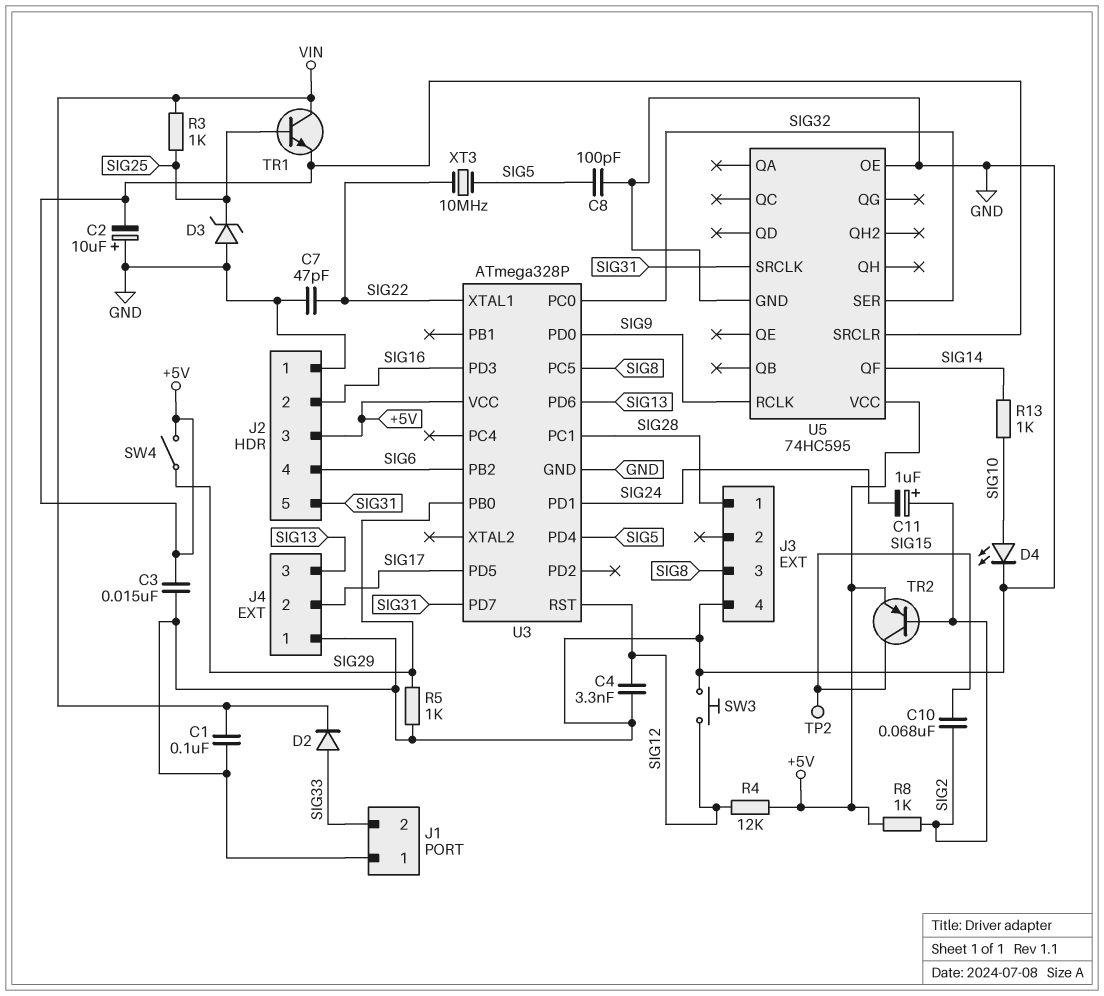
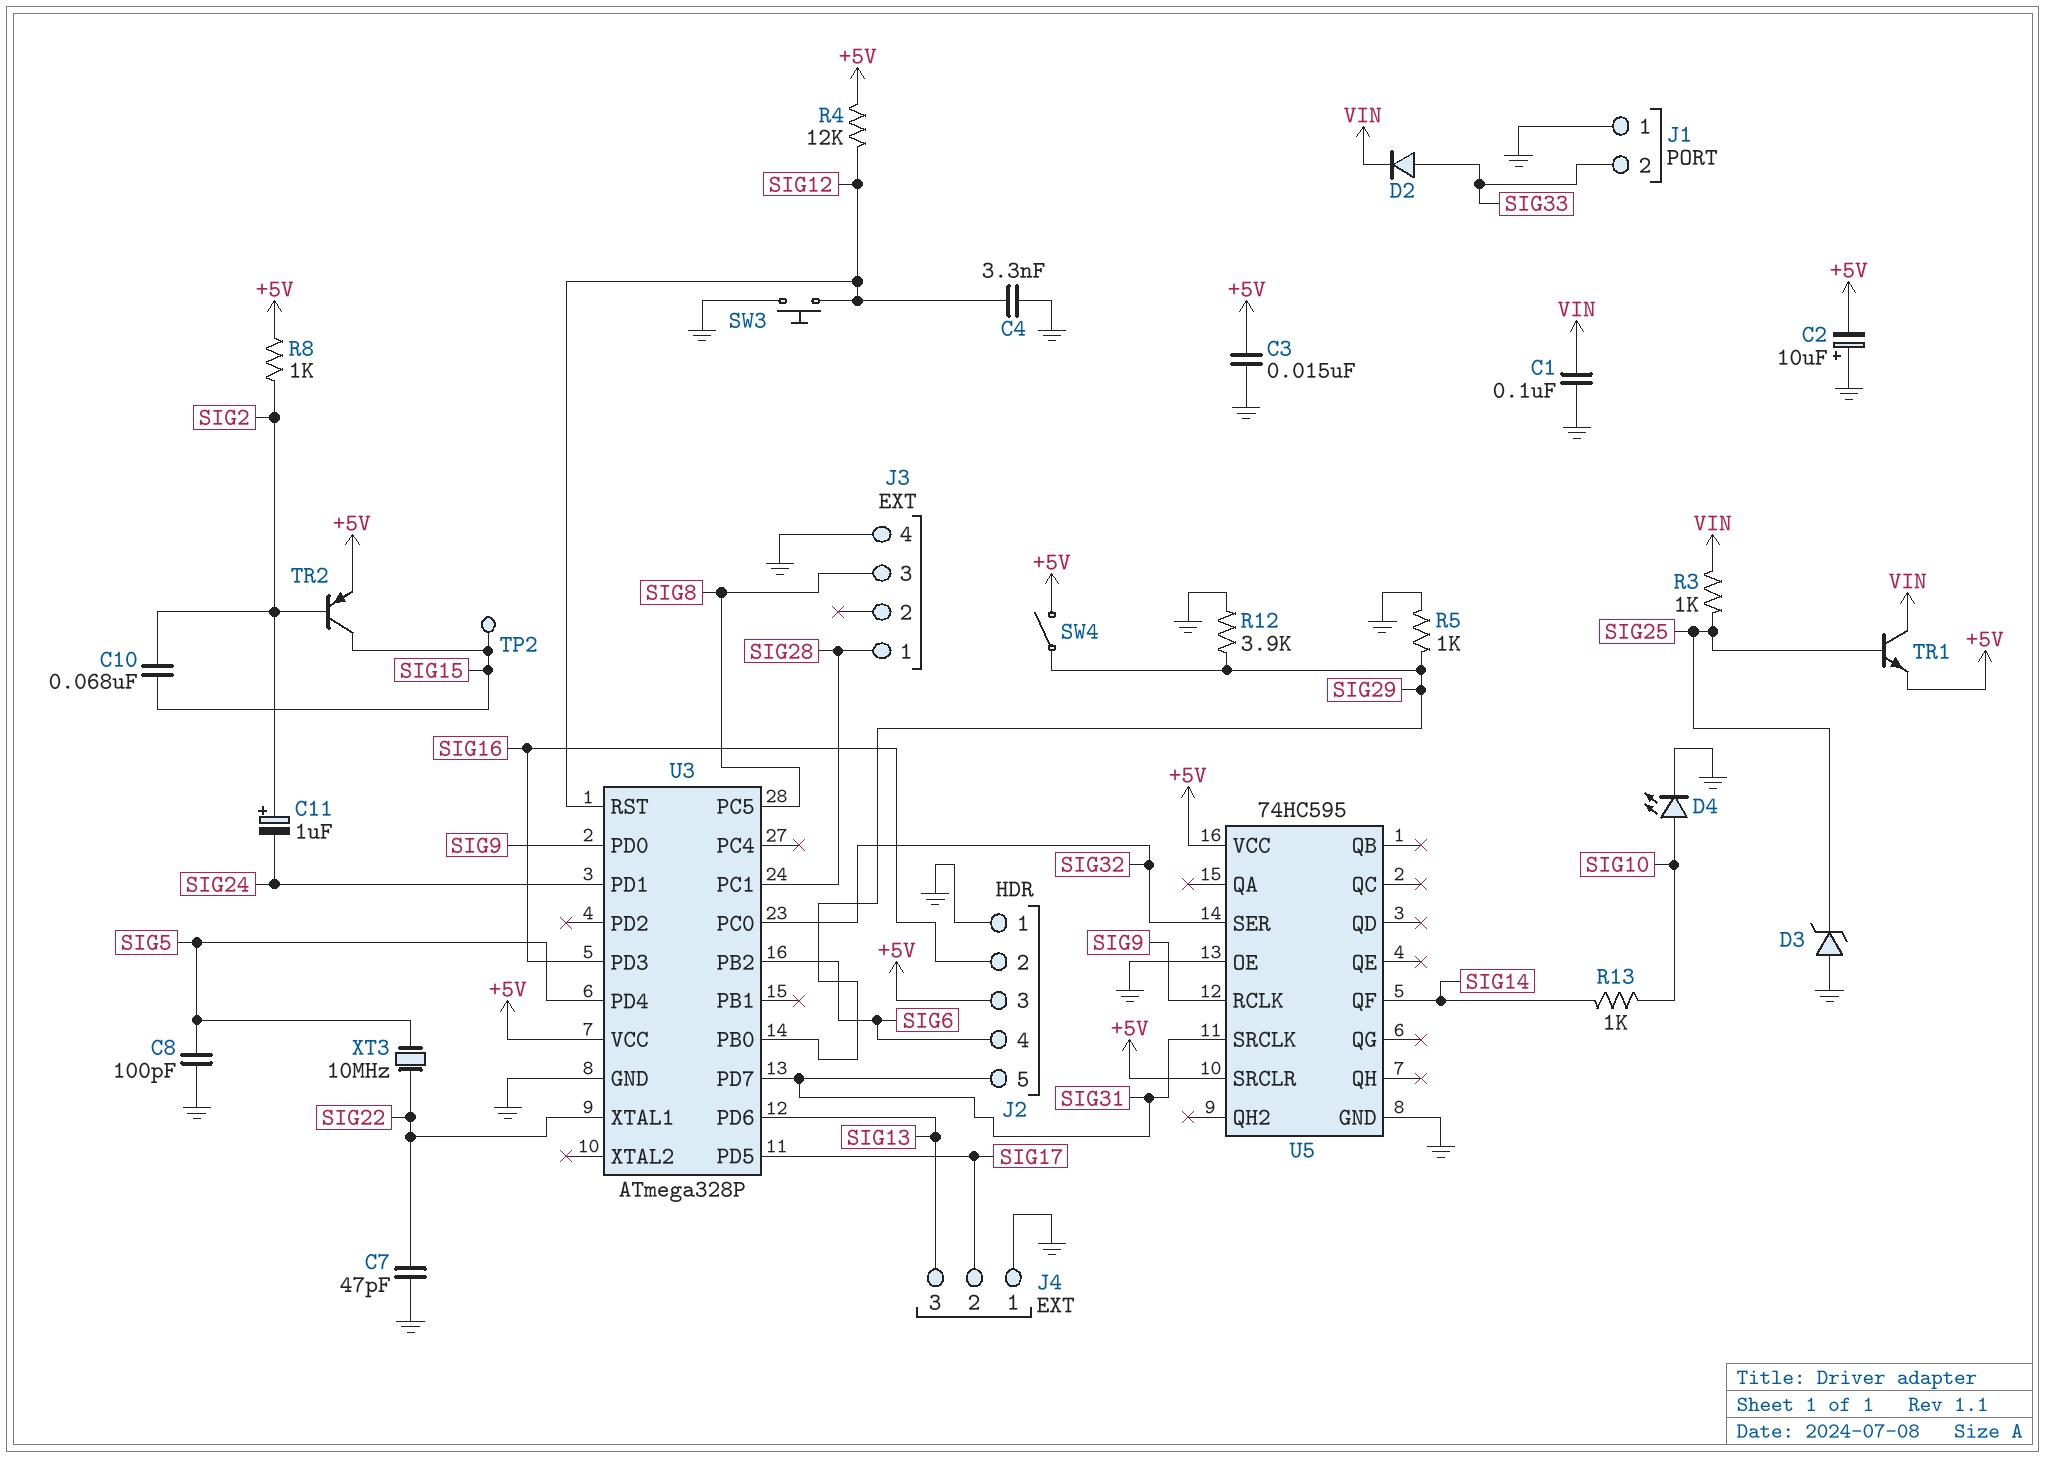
R12: none -> 3.9k (GND, SIG29)

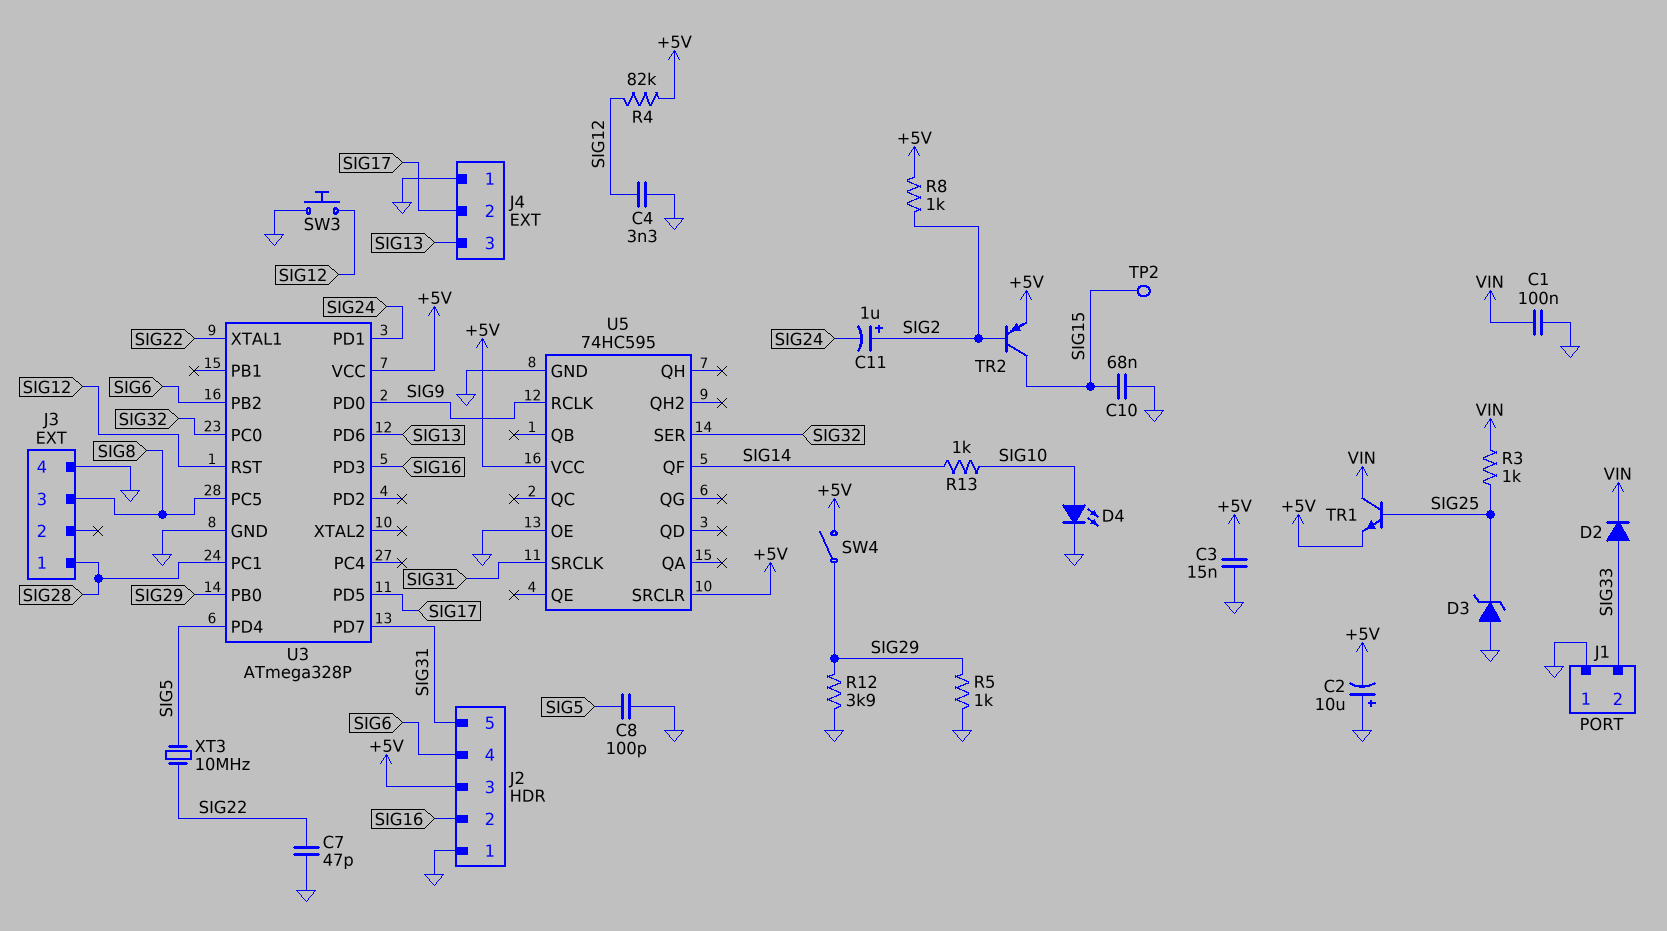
C10: 68nF (SIG2, SIG15) -> 68nF (GND, SIG15)
R4: 12k (+5V, SIG12) -> 82k (+5V, SIG12)

